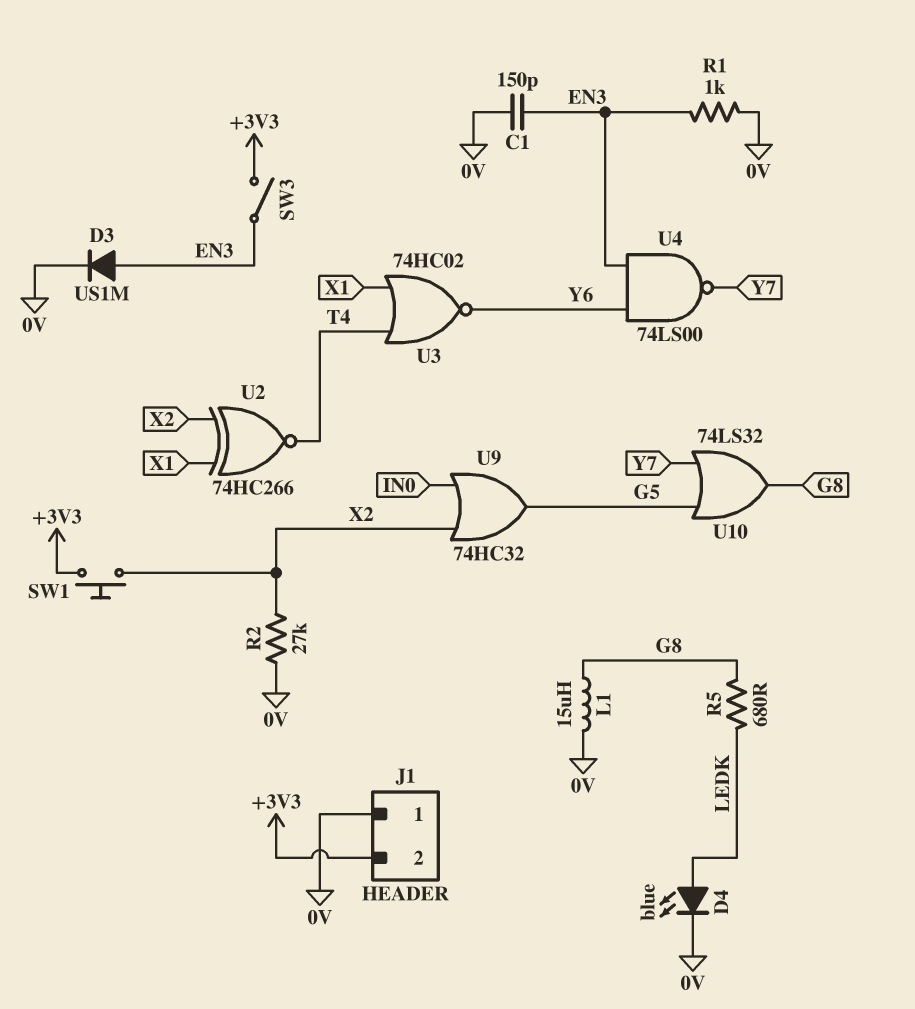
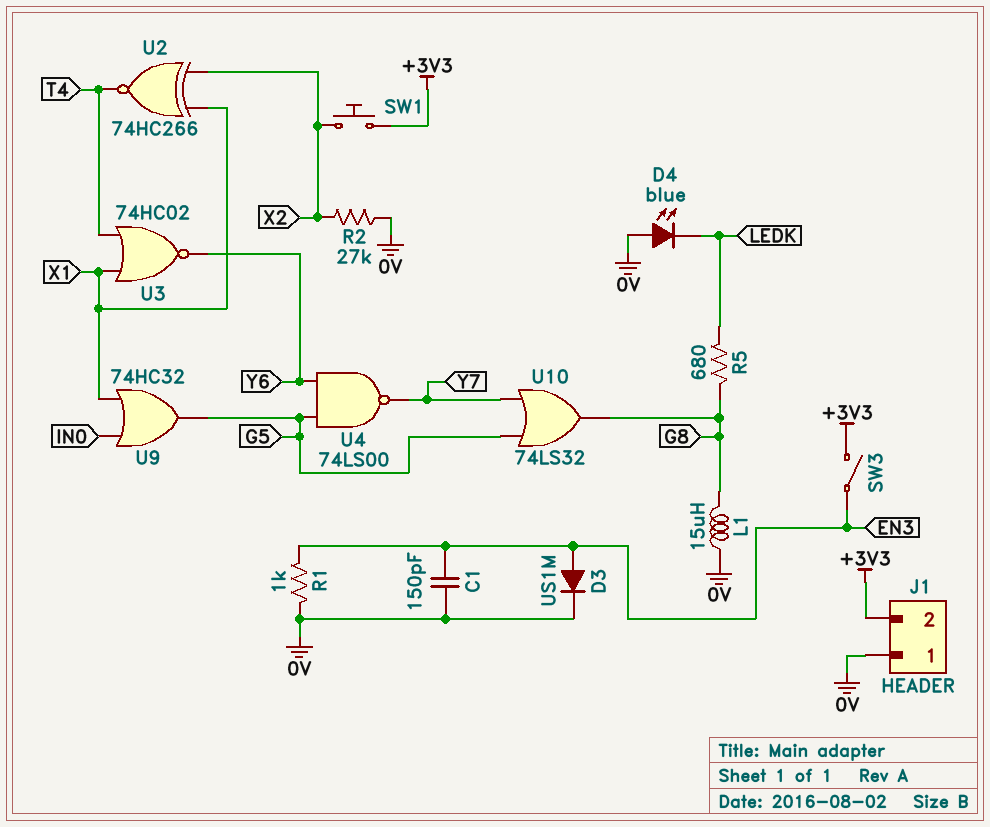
D4: LED blue (A LEDK, K 0V) -> LED blue (A 0V, K LEDK)
U4: NAND 74LS00 (in EN3, in Y6, out Y7) -> NAND 74LS00 (in G5, in Y6, out Y7)
U9: OR 74HC32 (in IN0, in X2, out G5) -> OR 74HC32 (in IN0, in X1, out G5)

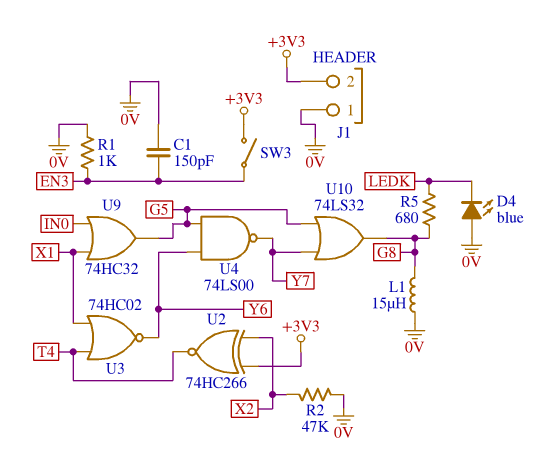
D3: diode US1M (A EN3, K 0V) -> none
R2: 27k (0V, X2) -> 47k (0V, X2)
SW1: button (+3V3, X2) -> none
U2: XNOR 74HC266 (in X1, in X2, out T4) -> XNOR 74HC266 (in +3V3, in X2, out T4)

